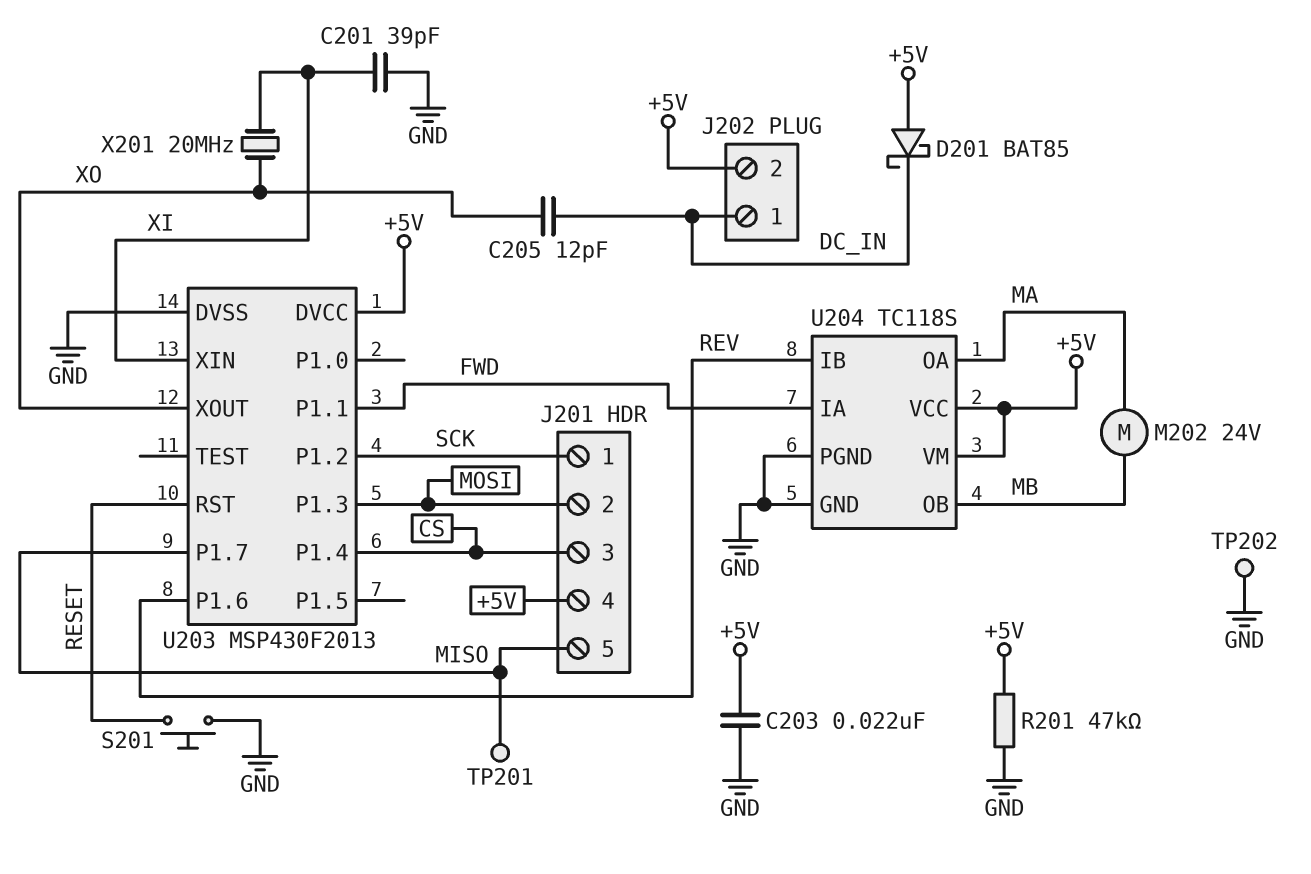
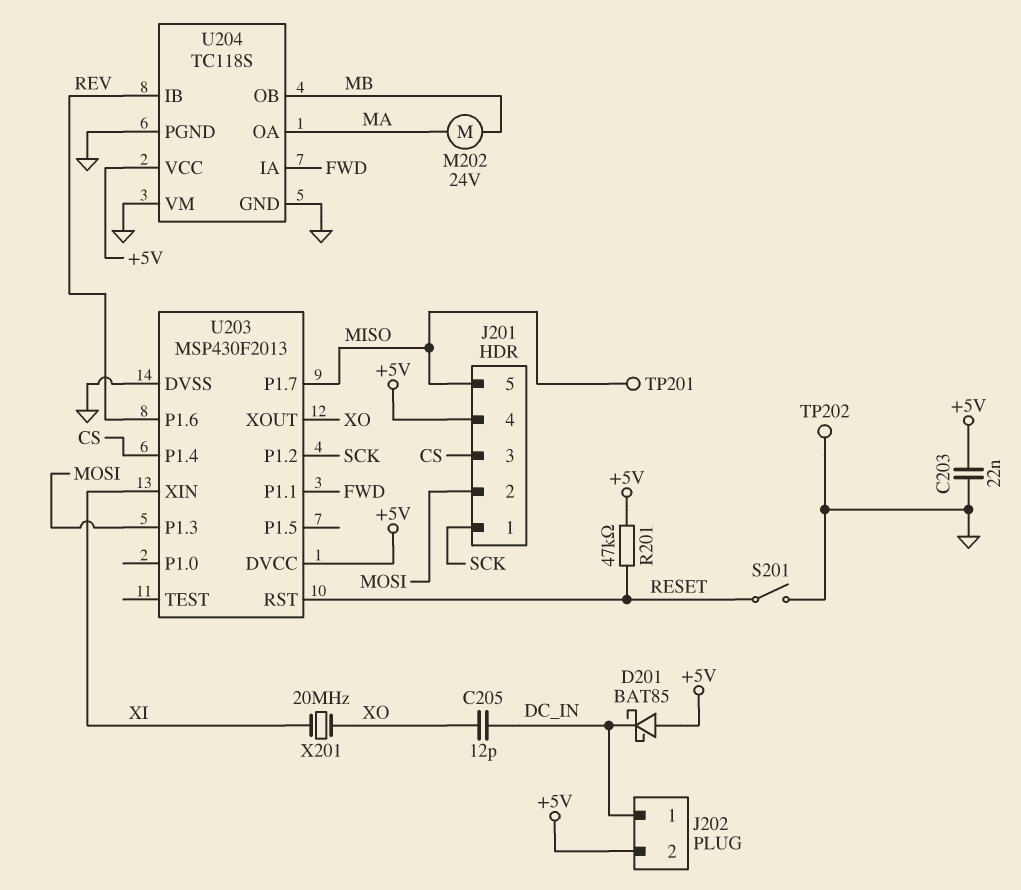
C201: 39pF (GND, XI) -> none
R201: 47k (+5V, GND) -> 47k (+5V, RESET)
S201: button (GND, RESET) -> switch (GND, RESET)
U204 pin VM: +5V -> GND

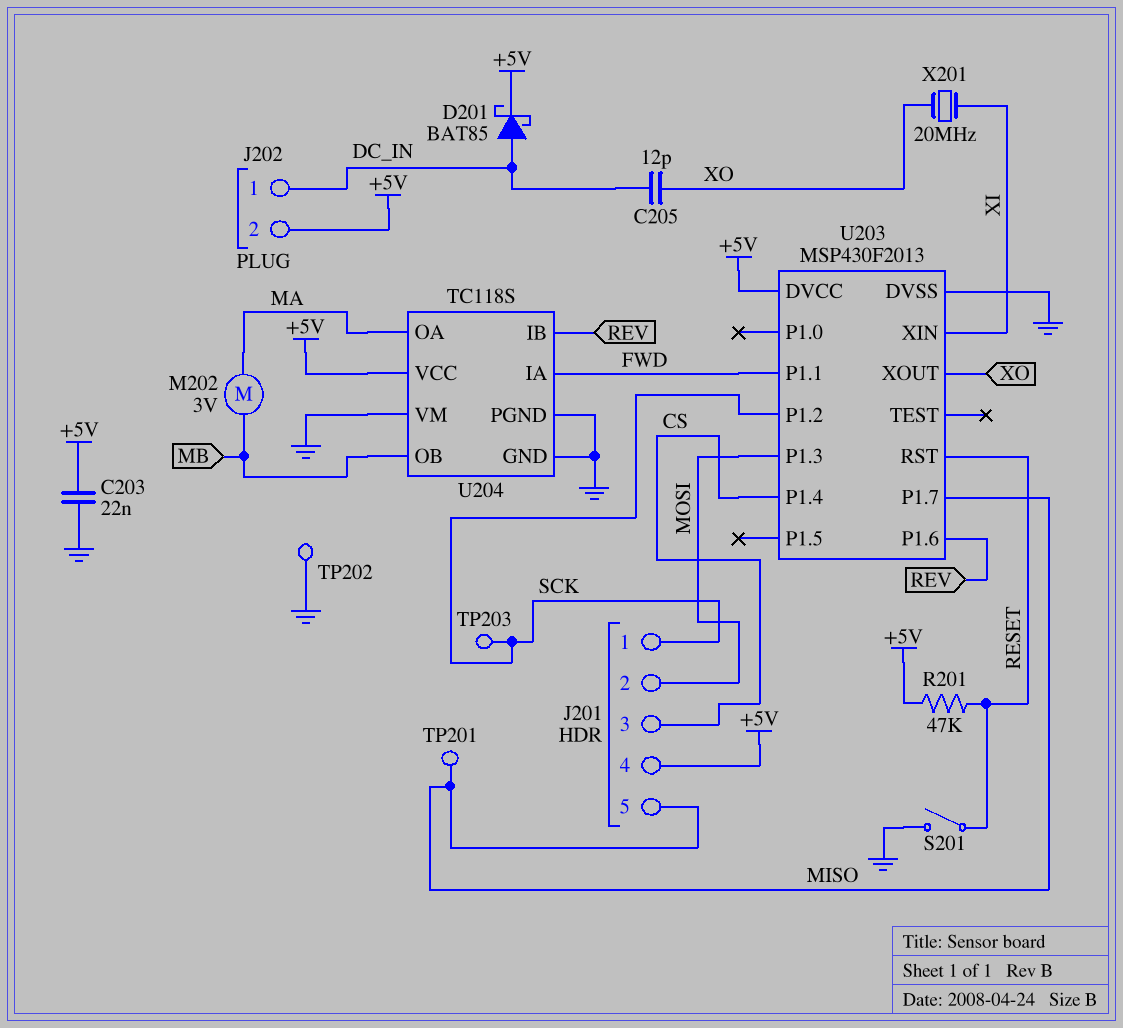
D201: schottky BAT85 (A +5V, K DC_IN) -> schottky BAT85 (A DC_IN, K +5V)
M202: motor 24V (MA, MB) -> motor 3V (MA, MB)
TP203: none -> test point (SCK)

